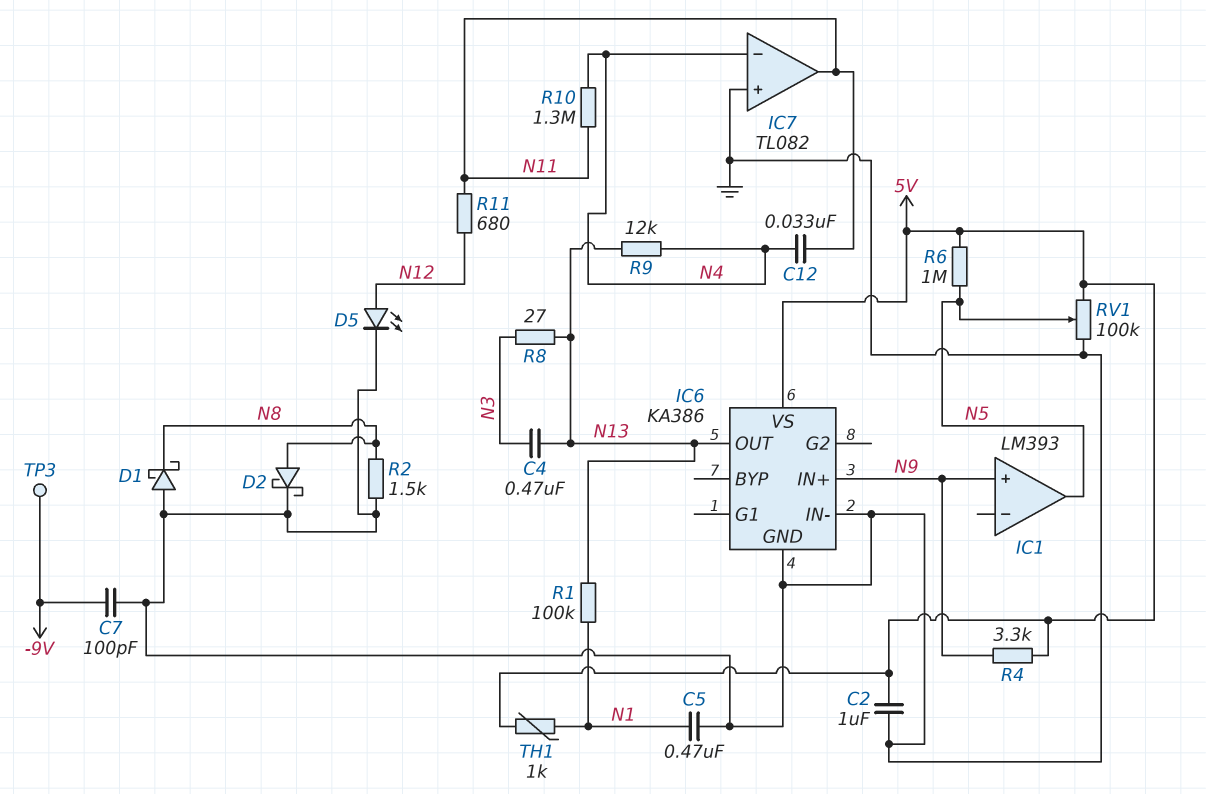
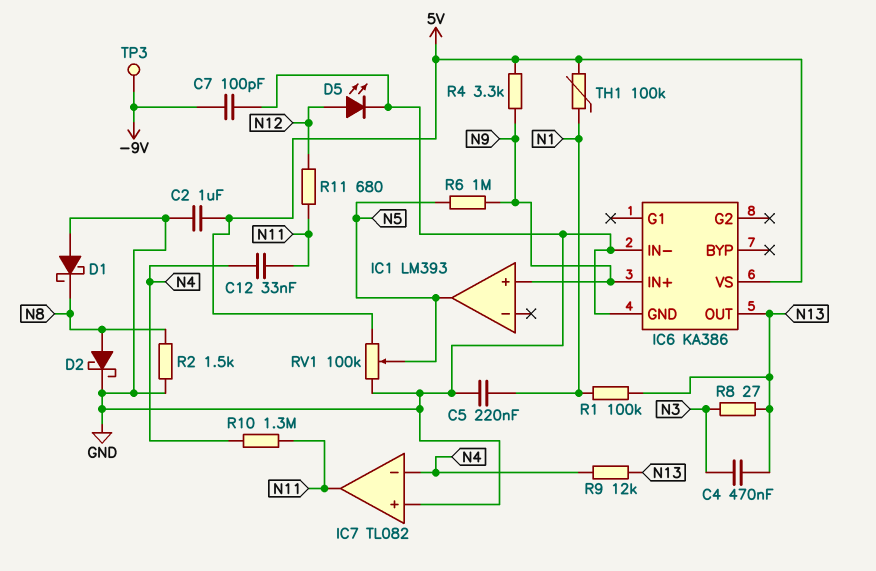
C5: 470nF (GND, N1) -> 220nF (GND, N1)
R6: 1M (5V, N5) -> 1M (N5, N9)
TH1: 1k (5V, N1) -> 100k (5V, N1)

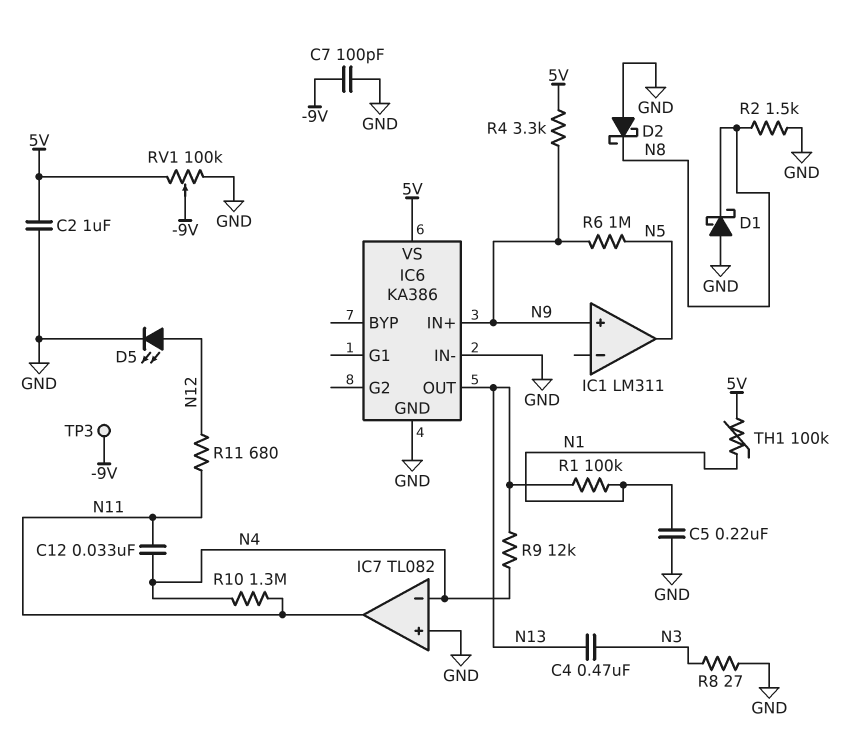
D2: schottky (A N8, K GND) -> schottky (A GND, K N8)
IC1: LM393 -> LM311
R8: 27 (N3, N13) -> 27 (GND, N3)
RV1: 100k (5V, GND, wiper N5) -> 100k (5V, GND, wiper -9V)

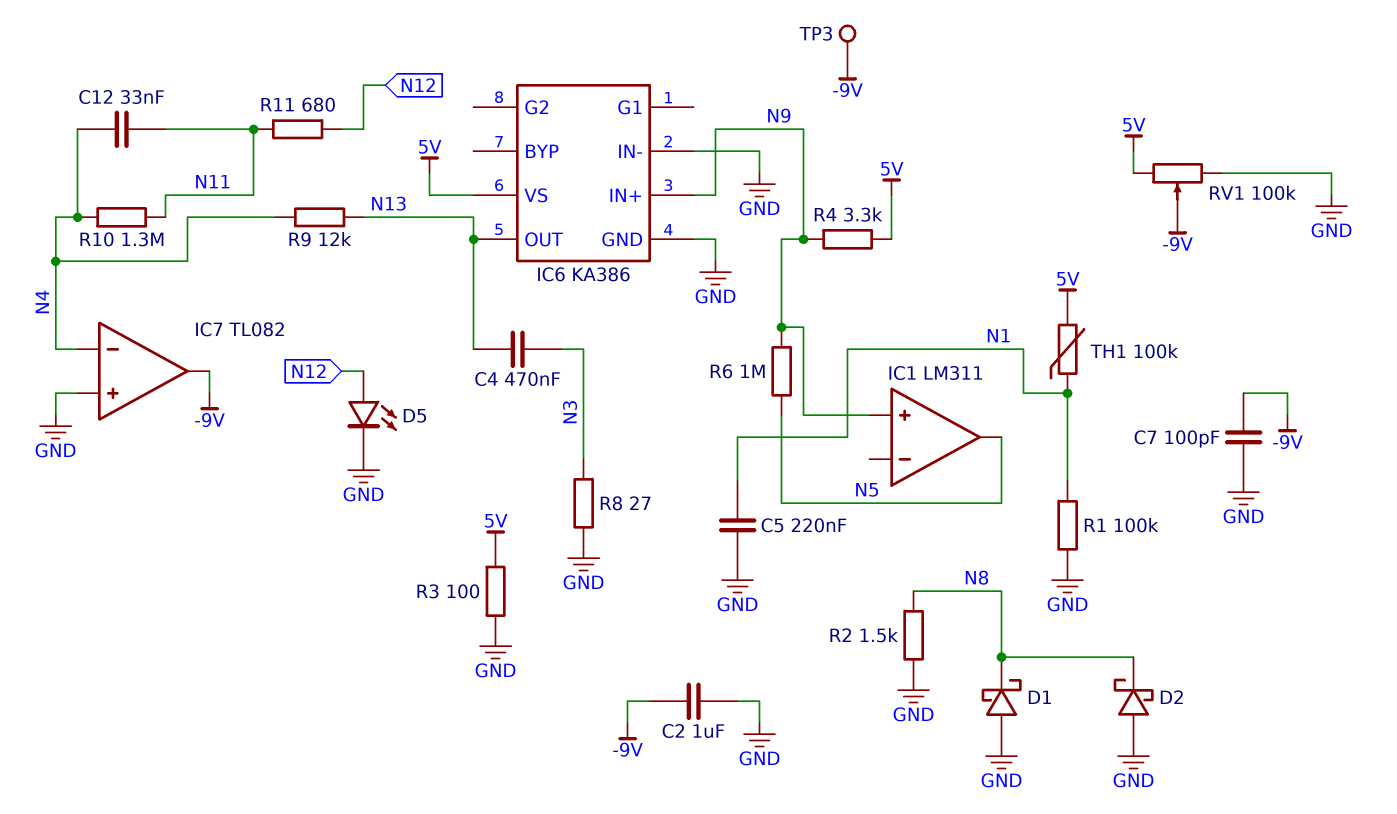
C2: 1uF (5V, GND) -> 1uF (-9V, GND)
IC7 pin out: N11 -> -9V
R1: 100k (N1, N13) -> 100k (GND, N1)
R3: none -> 100 (5V, GND)

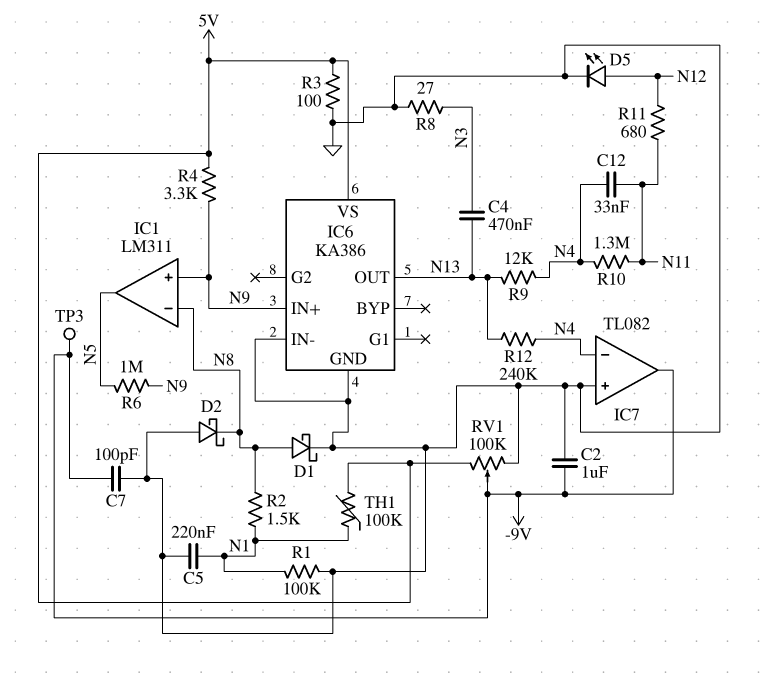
D1: schottky (A GND, K N8) -> schottky (A N8, K GND)
IC1 pin in-: none -> N8
R2: 1.5k (GND, N8) -> 1.5k (N1, N8)
R12: none -> 240k (N4, N13)

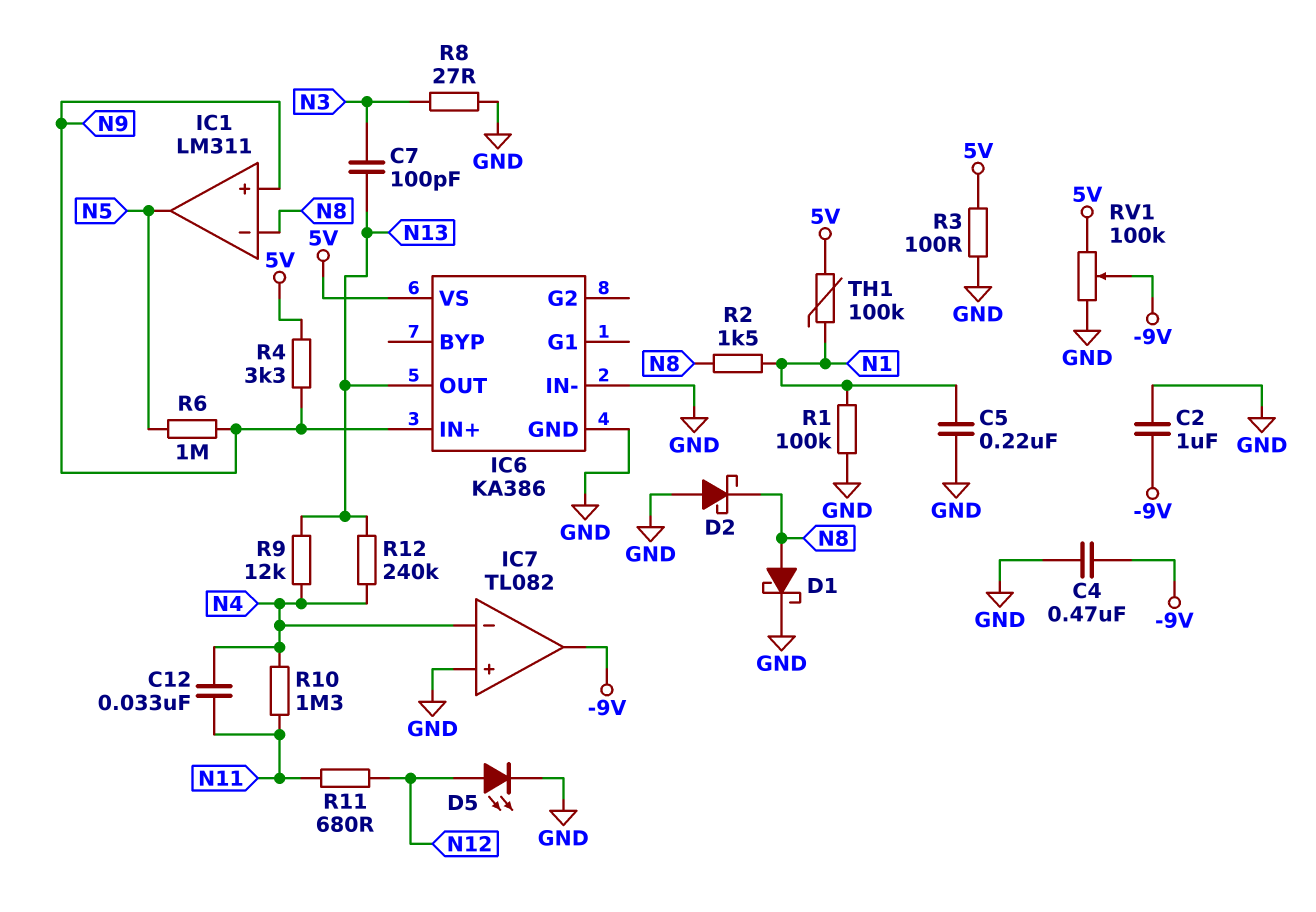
C4: 470nF (N3, N13) -> 470nF (-9V, GND)
C7: 100pF (-9V, GND) -> 100pF (N3, N13)
TP3: test point (-9V) -> none

